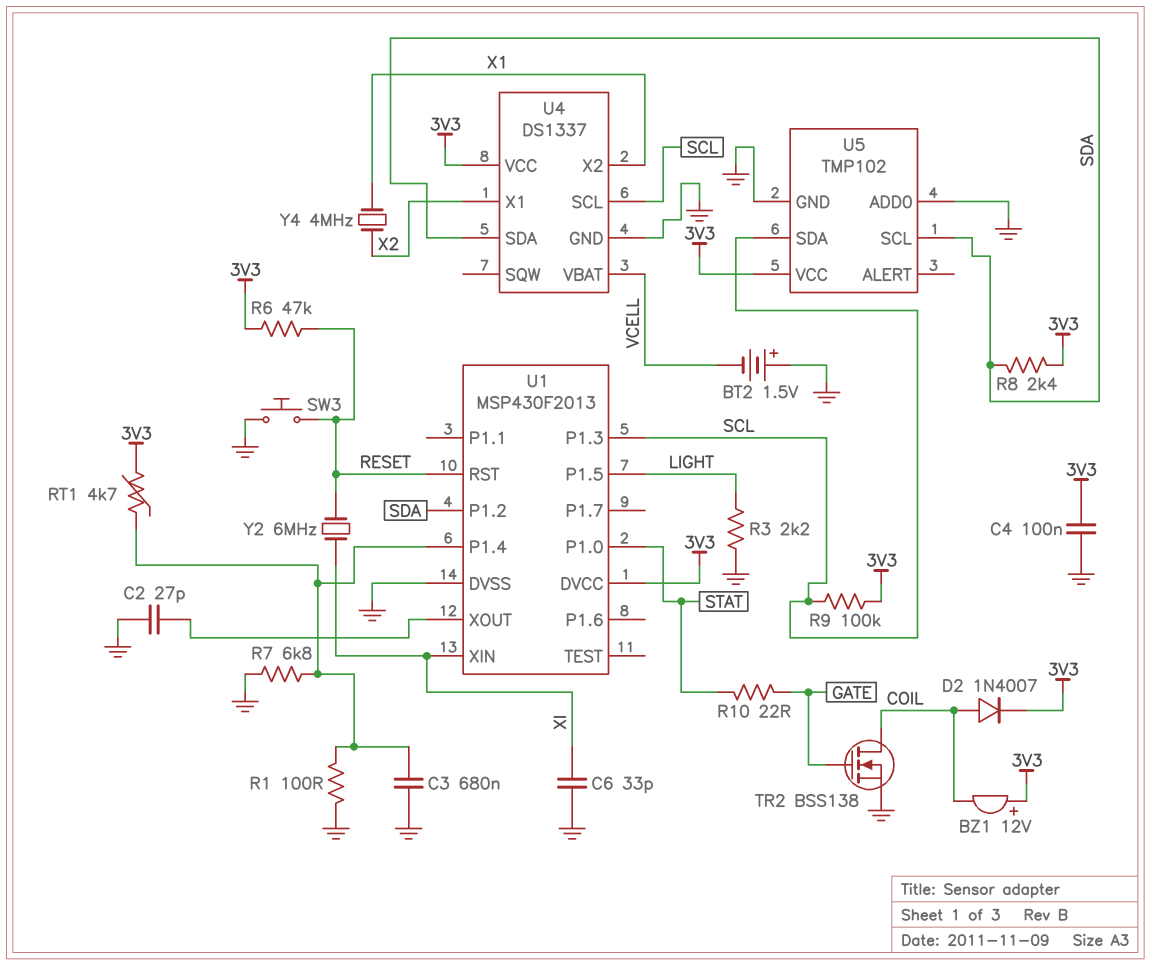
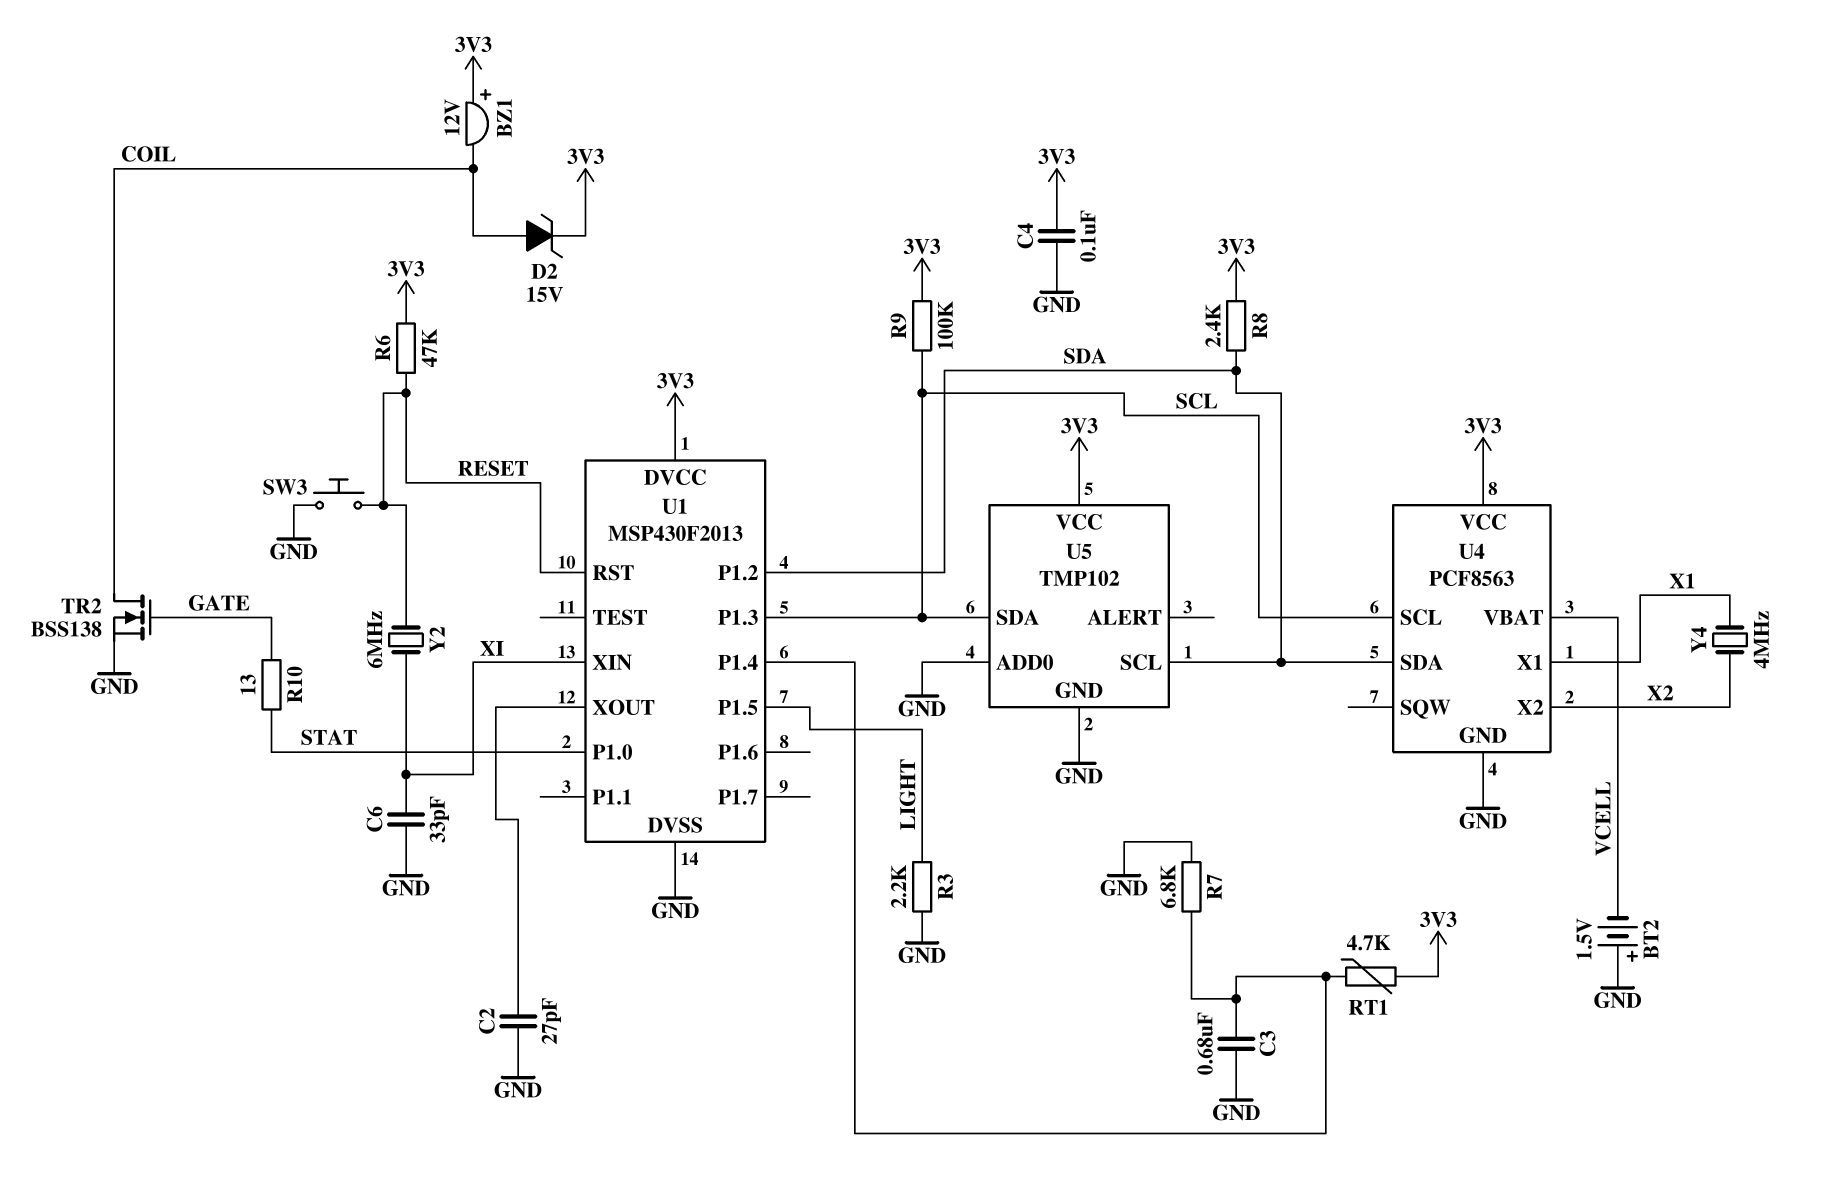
D2: diode 1N4007 (A COIL, K 3V3) -> zener 15V (A COIL, K 3V3)
R1: 100 (GND, U1/P1.4) -> none
R10: 22 (GATE, STAT) -> 13 (GATE, STAT)
U4: DS1337 -> PCF8563
U4 pin X1: X2 -> X1
U4 pin X2: X1 -> X2

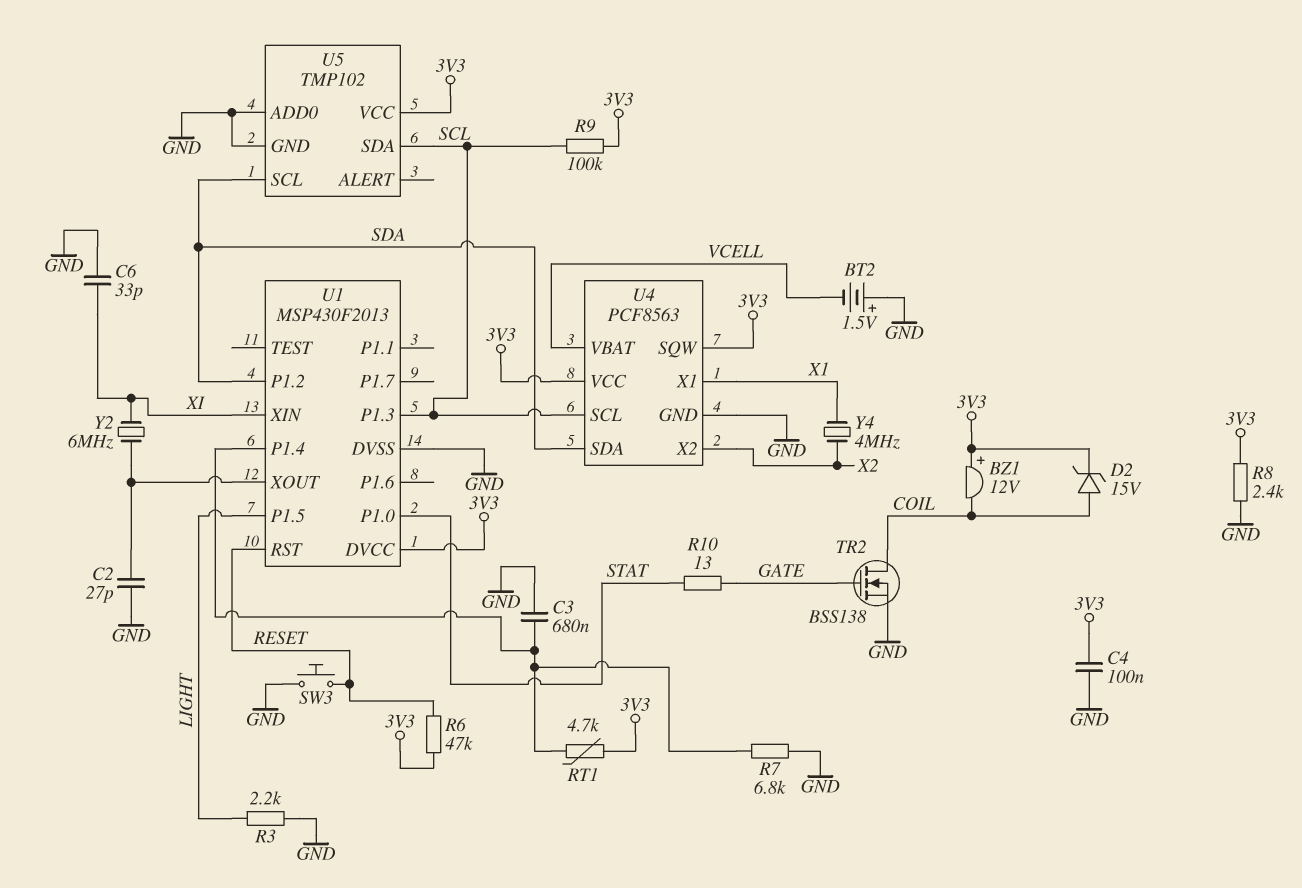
R8: 2.4k (3V3, SDA) -> 2.4k (3V3, GND)
U4 pin SQW: none -> 3V3
Y2: 6MHz (RESET, XI) -> 6MHz (U1/XOUT, XI)

